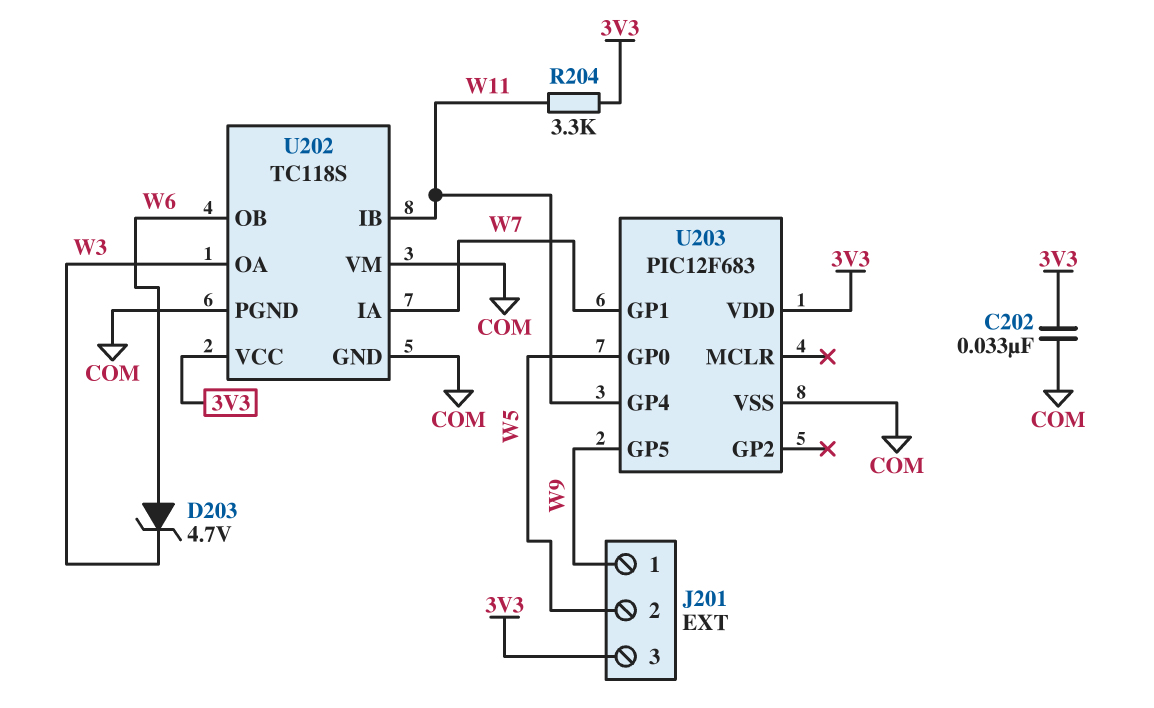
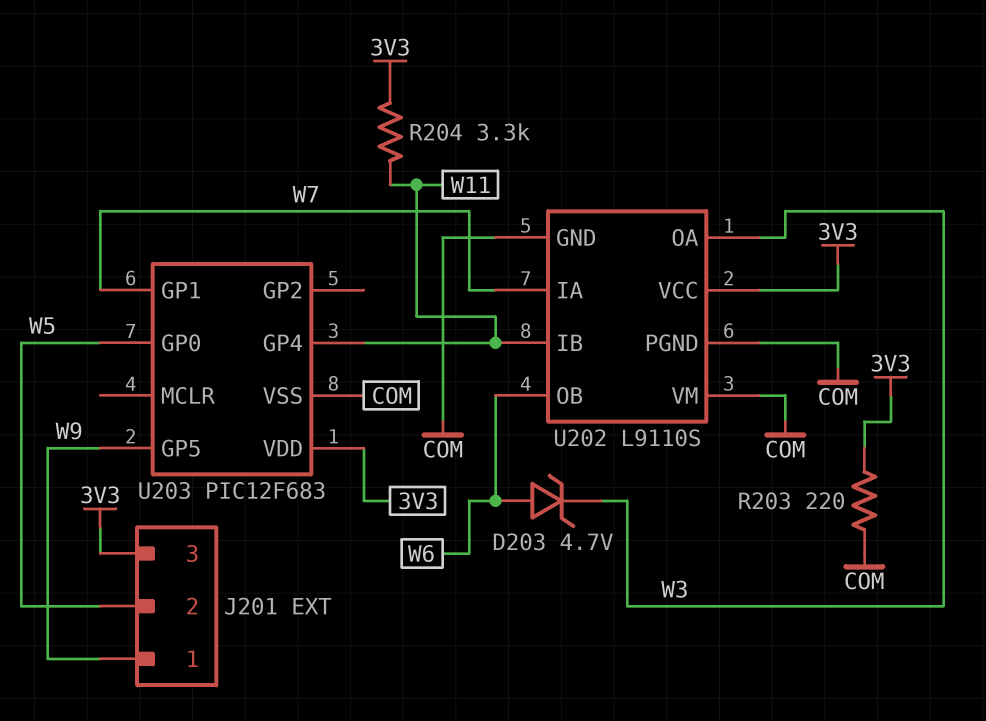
C202: 33nF (3V3, COM) -> none
R203: none -> 220 (3V3, COM)
U202: TC118S -> L9110S

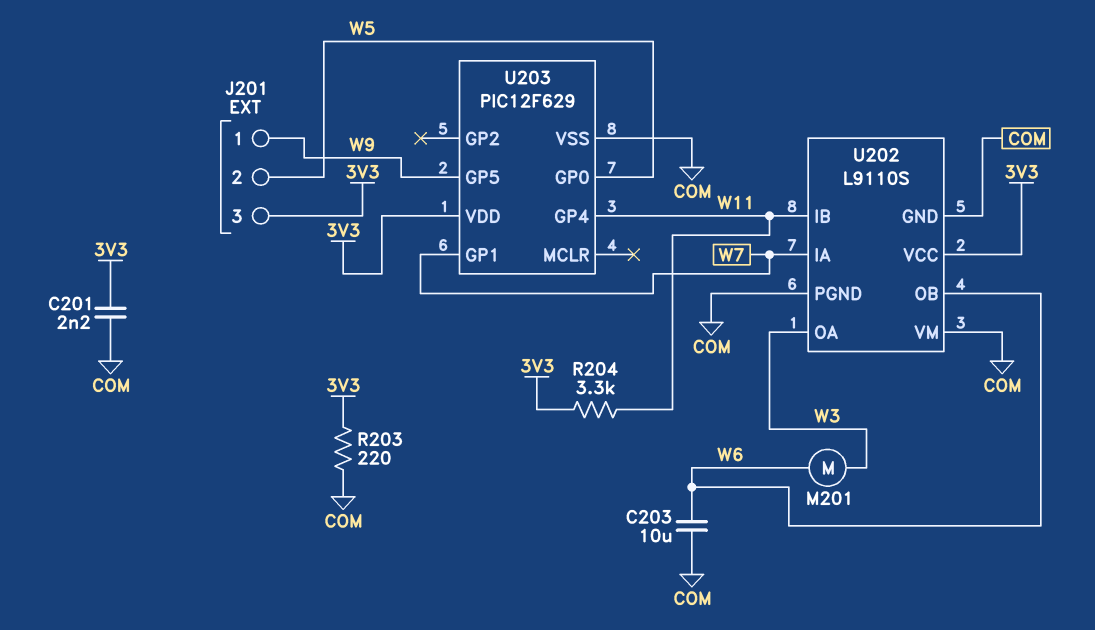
C201: none -> 2.2nF (3V3, COM)
C203: none -> 10uF (COM, W6)
D203: zener 4.7V (A W6, K W3) -> none
M201: none -> motor (W3, W6)
U203: PIC12F683 -> PIC12F629

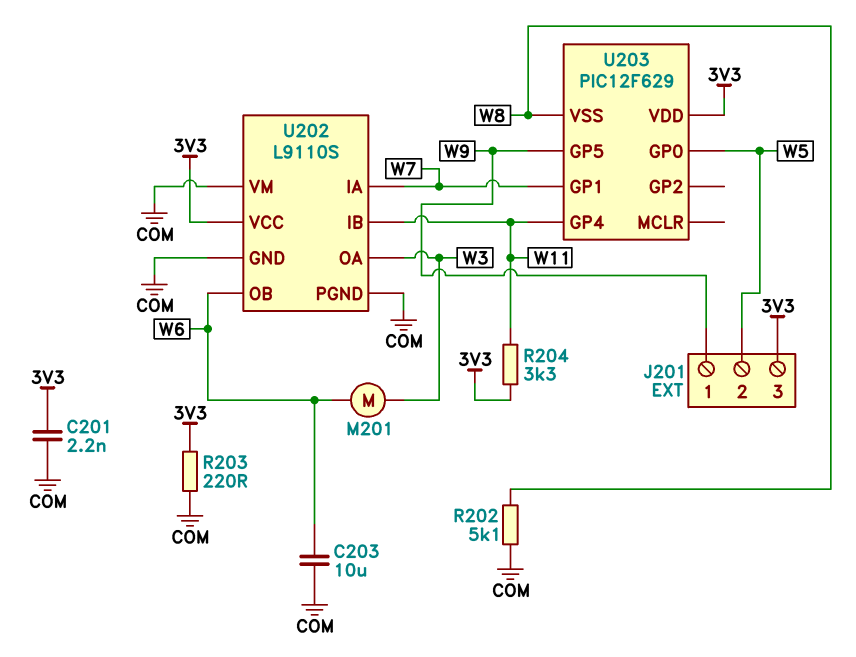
R202: none -> 5.1k (COM, W8)
U203 pin VSS: COM -> W8

